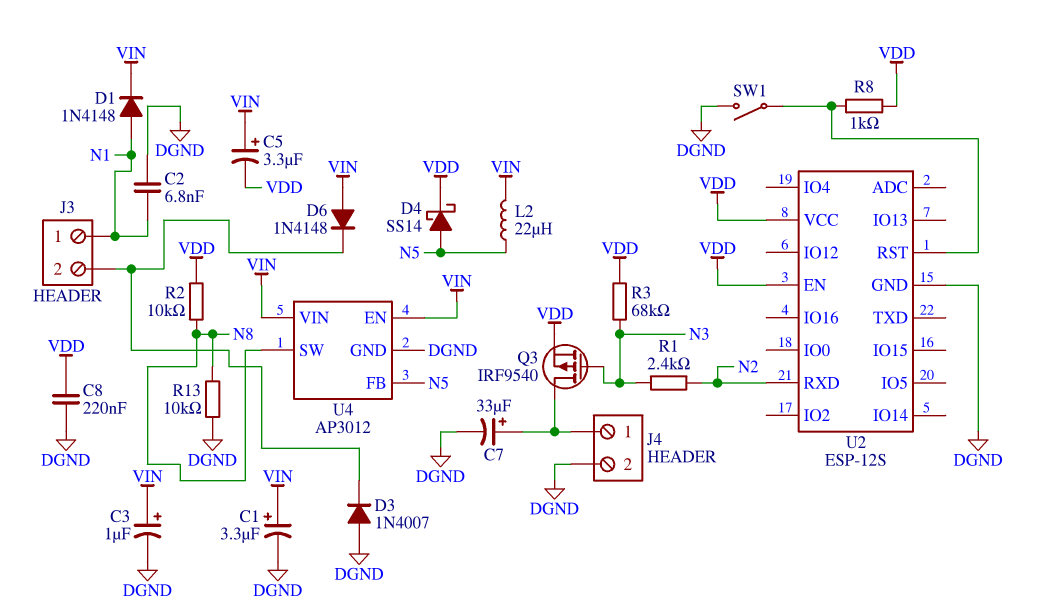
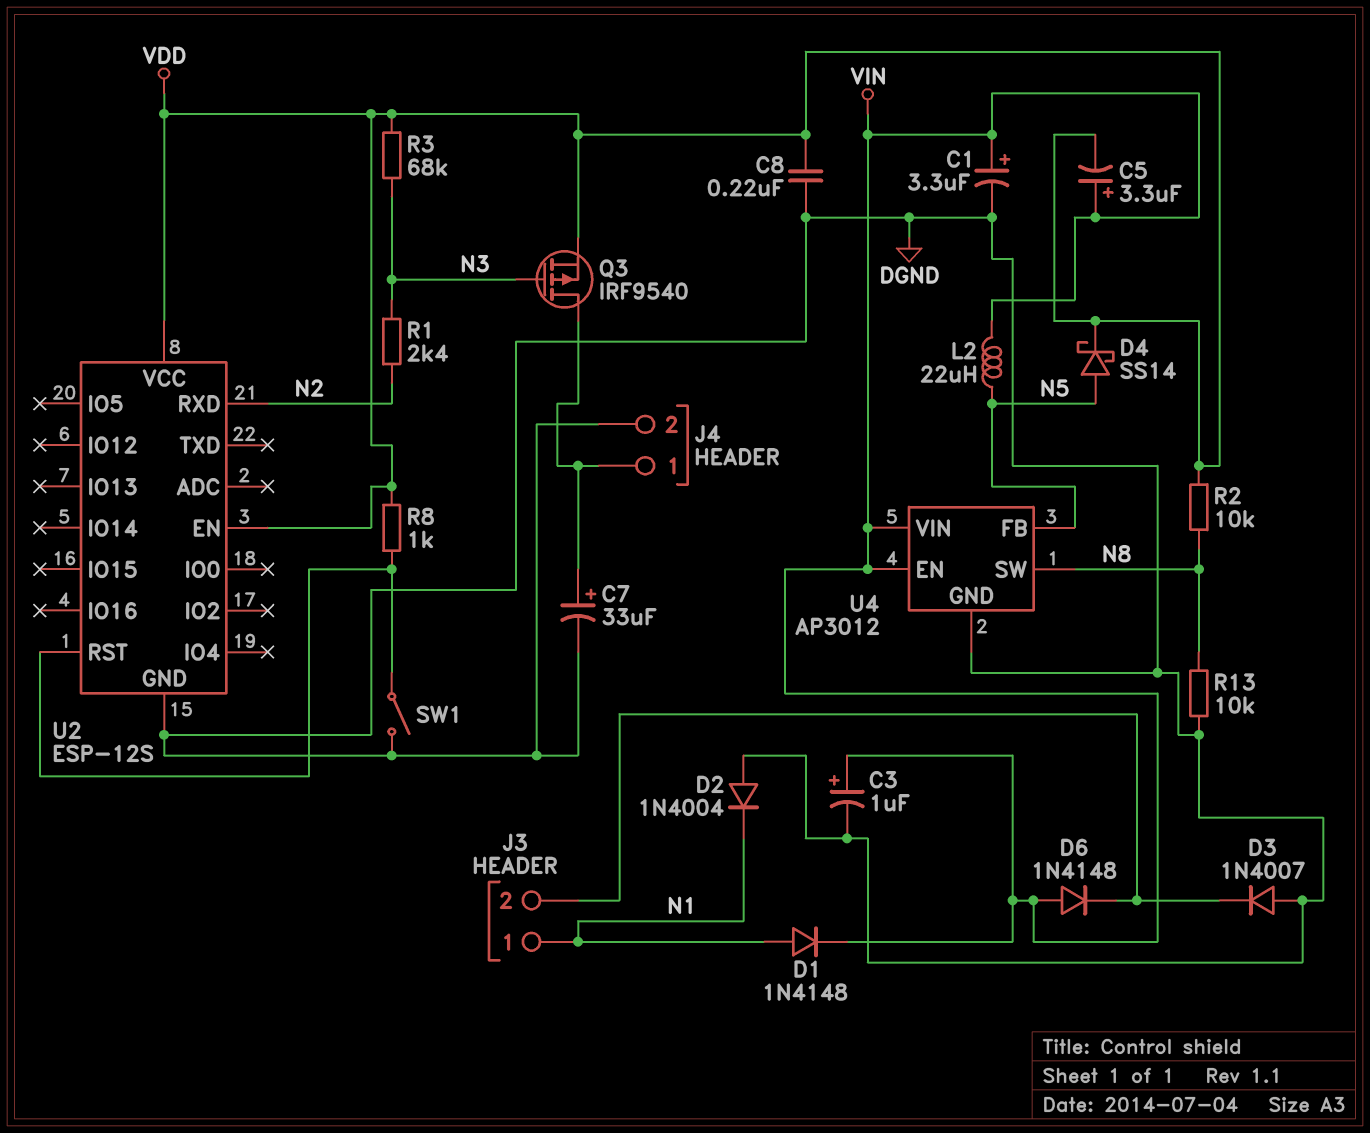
C2: 6.8nF (DGND, N1) -> none
D2: none -> diode 1N4004 (A DGND, K N1)

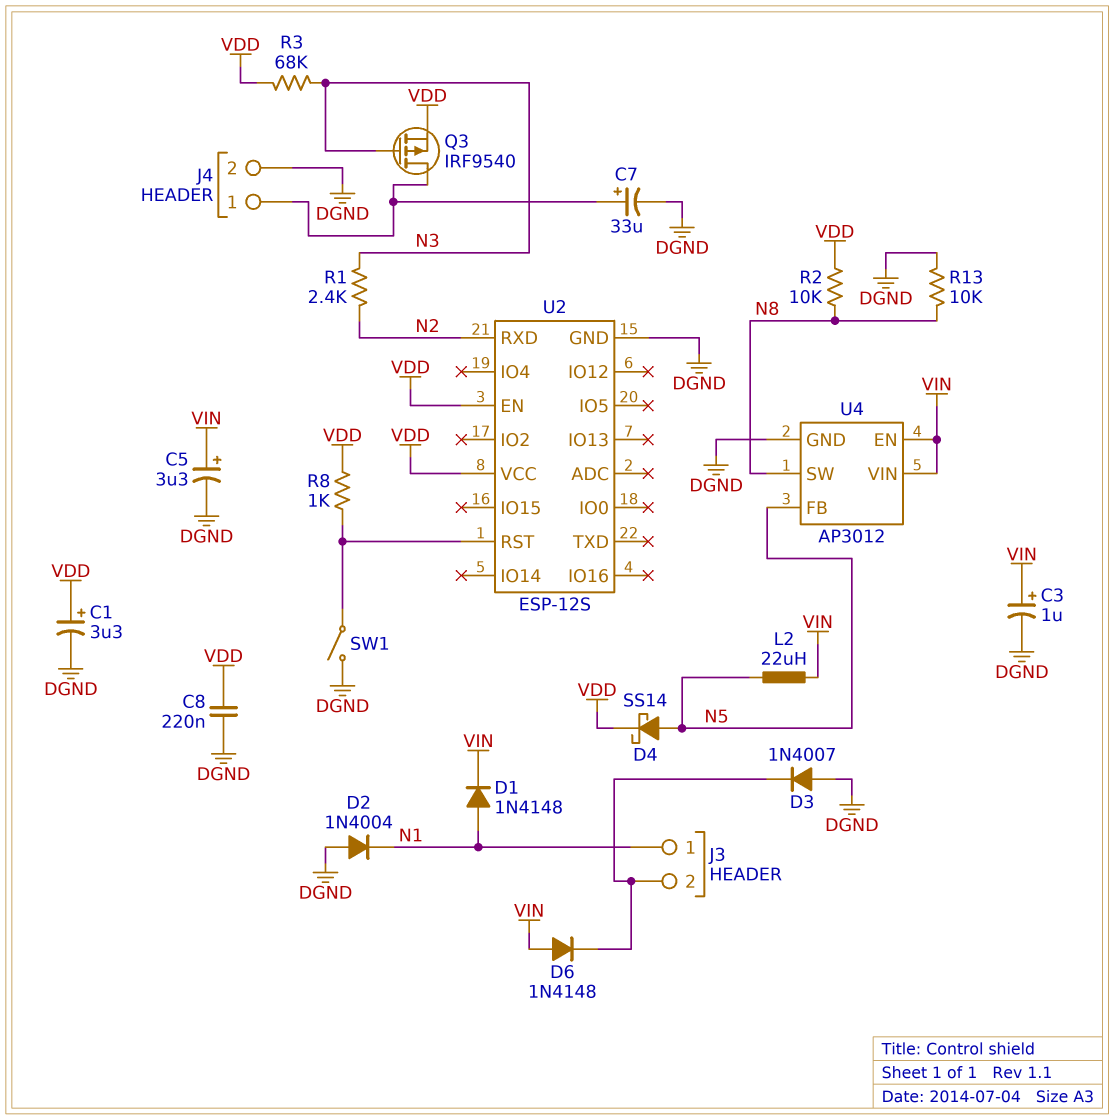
C1: 3.3uF (plus VIN, minus DGND) -> 3.3uF (plus VDD, minus DGND)
C5: 3.3uF (plus VIN, minus VDD) -> 3.3uF (plus VIN, minus DGND)

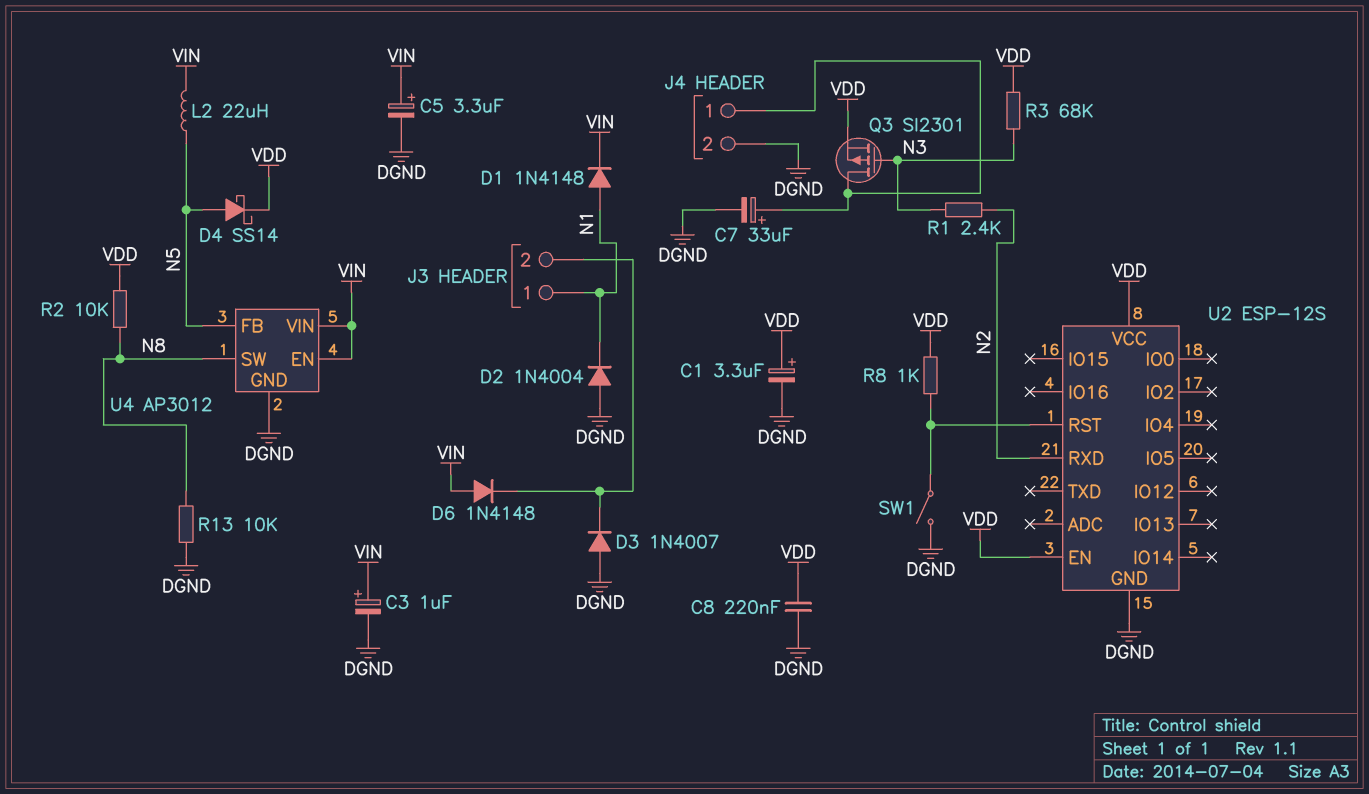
Q3: PMOS IRF9540 (G N3, D J4/1, S VDD) -> PMOS SI2301 (G N3, D J4/1, S VDD)

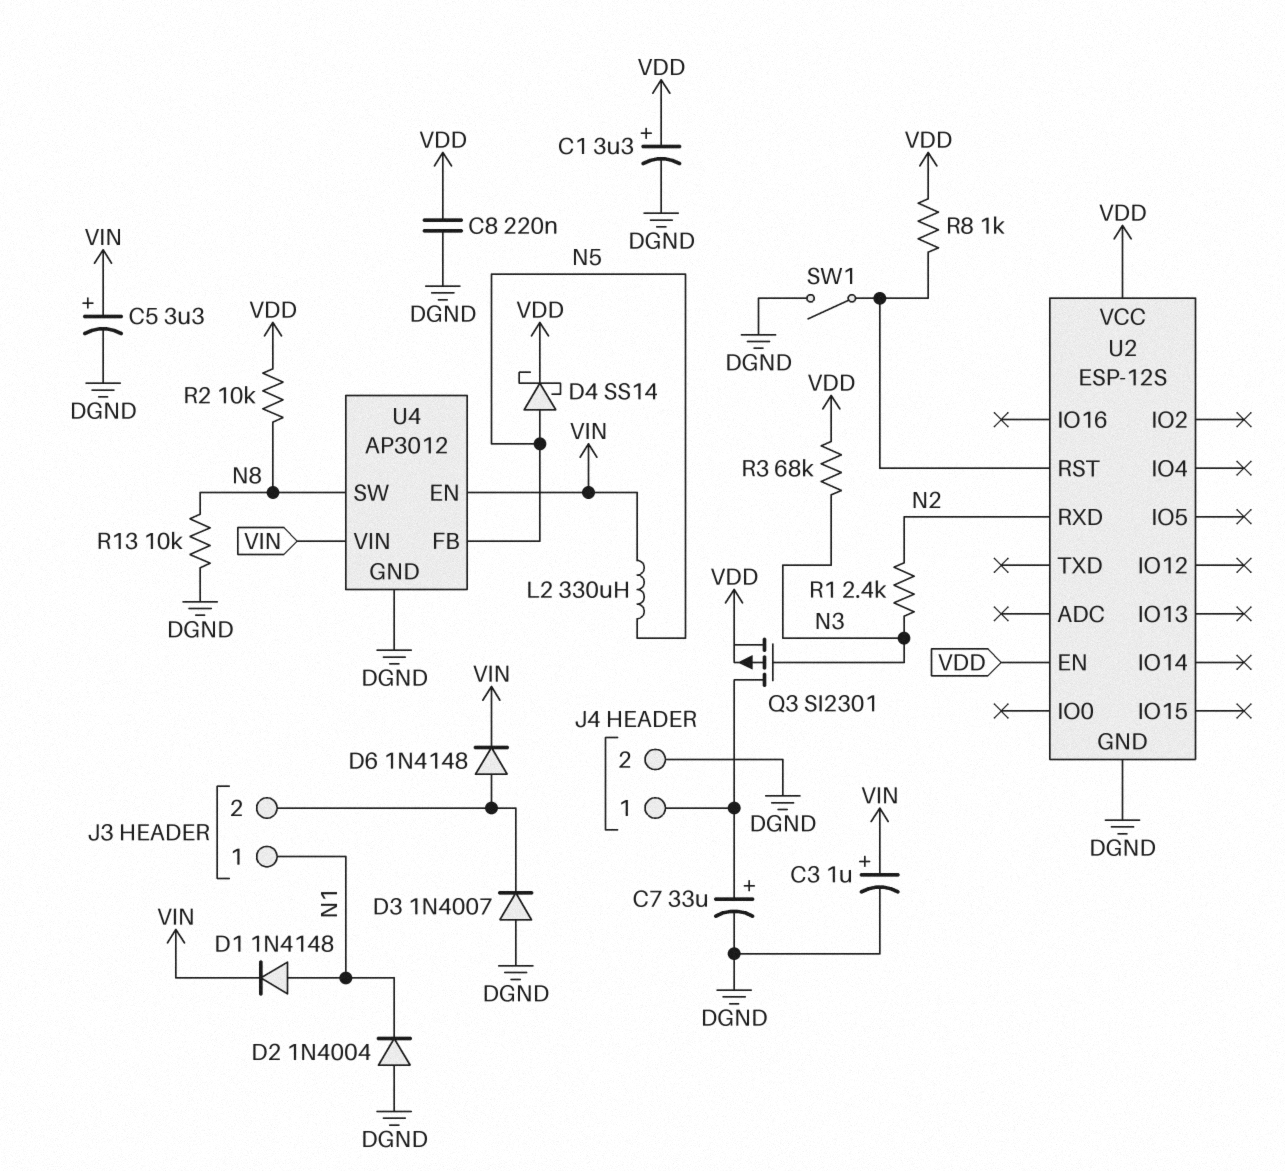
D6: diode 1N4148 (A VIN, K J3/2) -> diode 1N4148 (A J3/2, K VIN)
L2: 22uH (N5, VIN) -> 330uH (N5, VIN)

